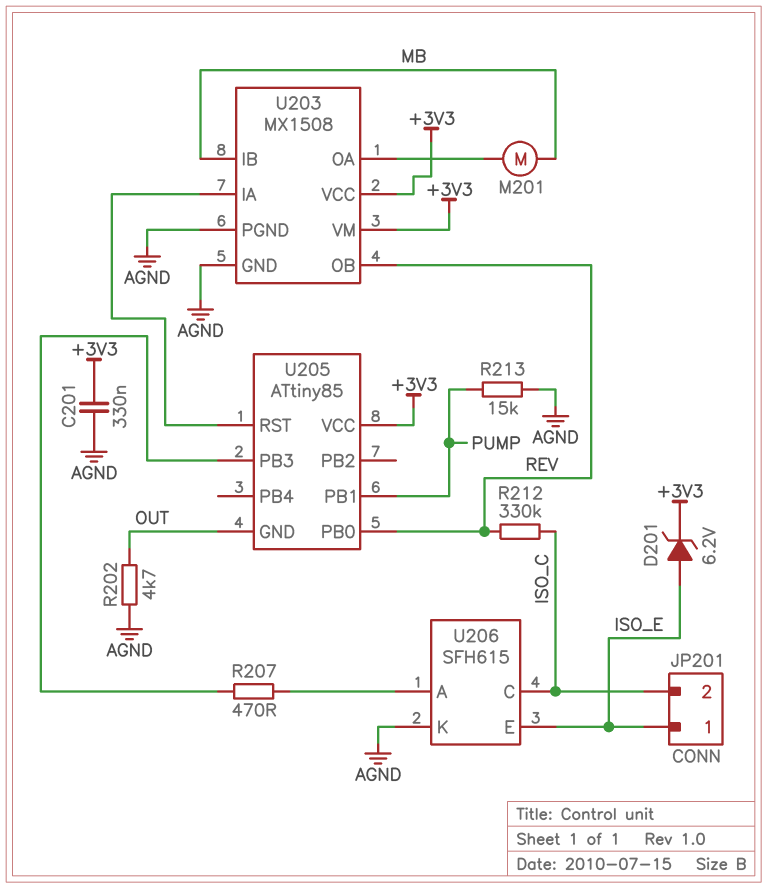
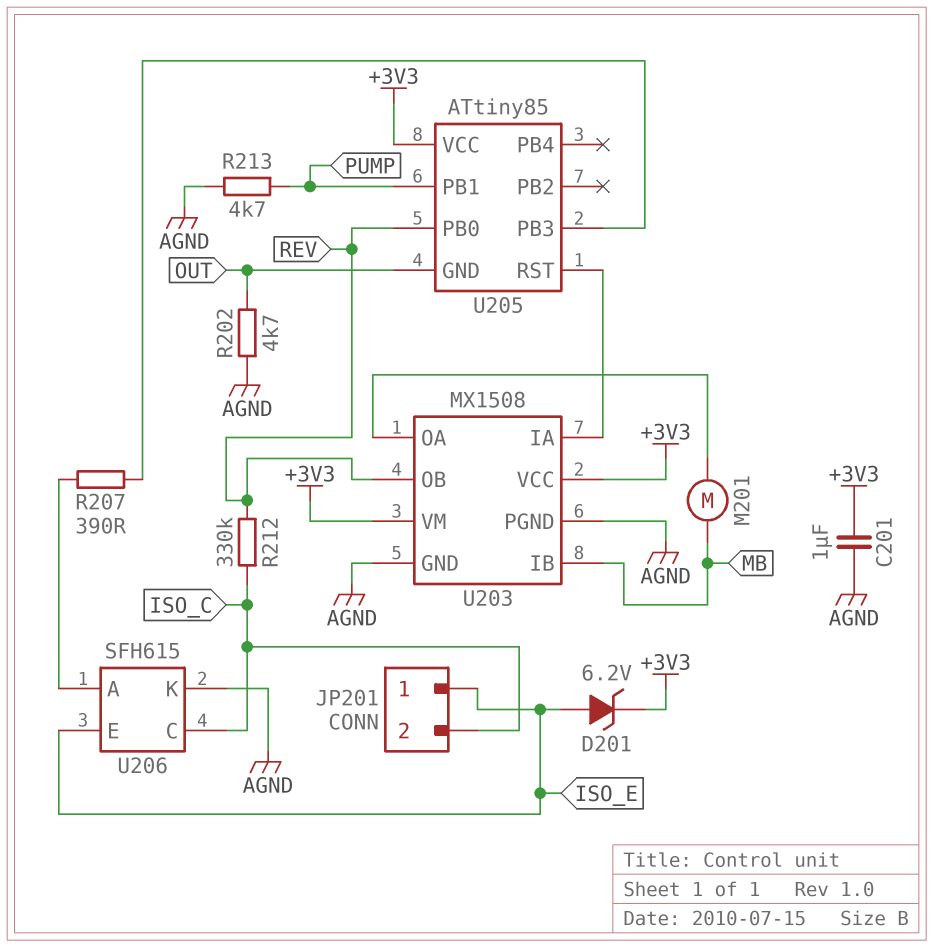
C201: 330nF (+3V3, AGND) -> 1uF (+3V3, AGND)
R207: 470 (U205/PB3, U206/A) -> 390 (U205/PB3, U206/A)
R213: 15k (AGND, PUMP) -> 4.7k (AGND, PUMP)

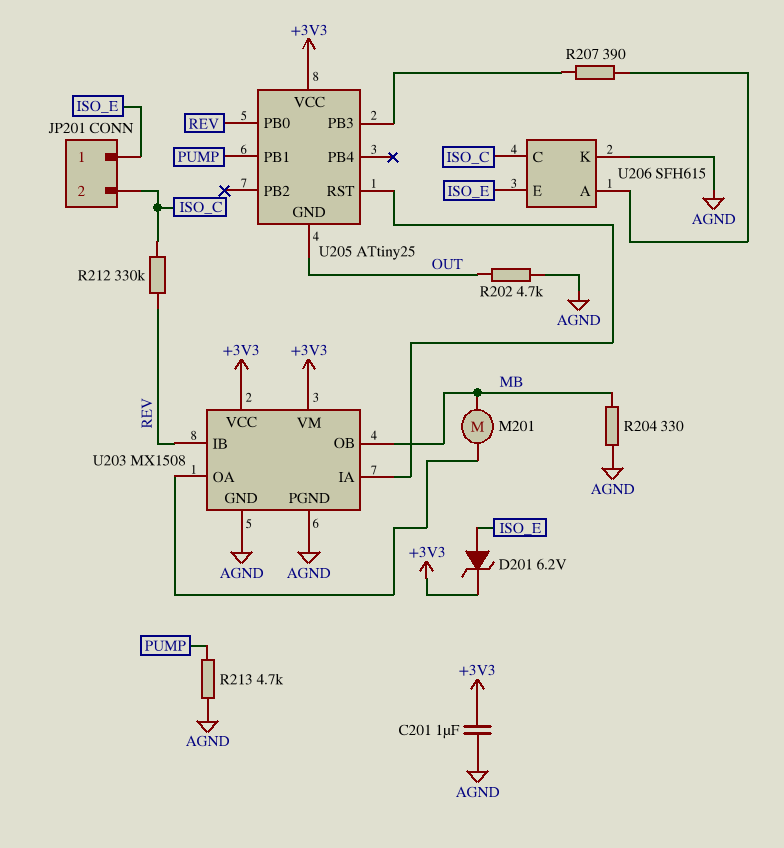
R204: none -> 330 (AGND, MB)
U203 pin IB: MB -> REV
U203 pin OB: REV -> MB
U205: ATtiny85 -> ATtiny25

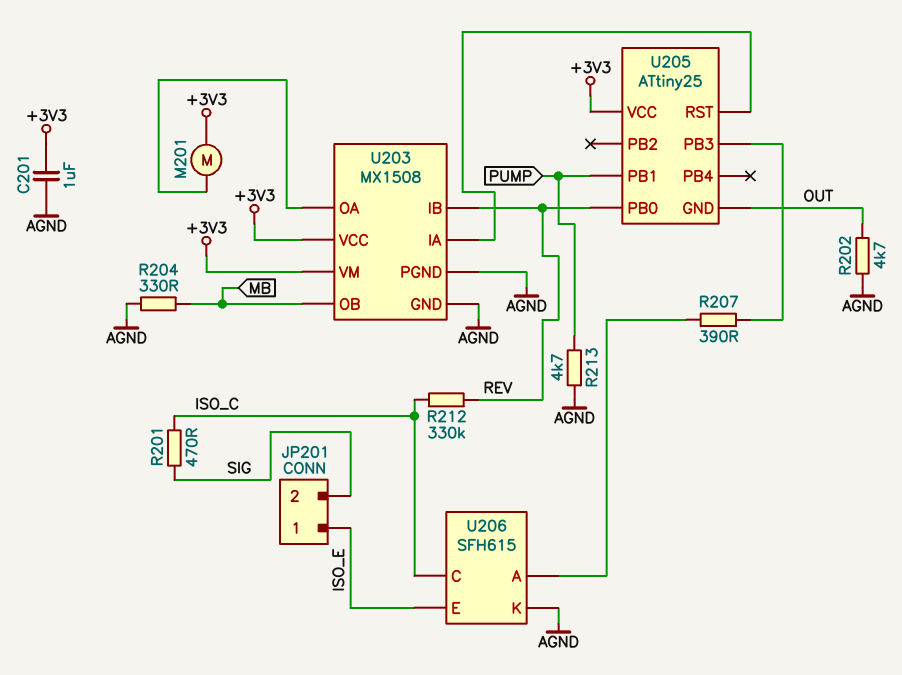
D201: zener 6.2V (A ISO_E, K +3V3) -> none
JP201 pin 2: ISO_C -> SIG
M201: motor (MB, U203/OA) -> motor (+3V3, U203/OA)
R201: none -> 470 (ISO_C, SIG)

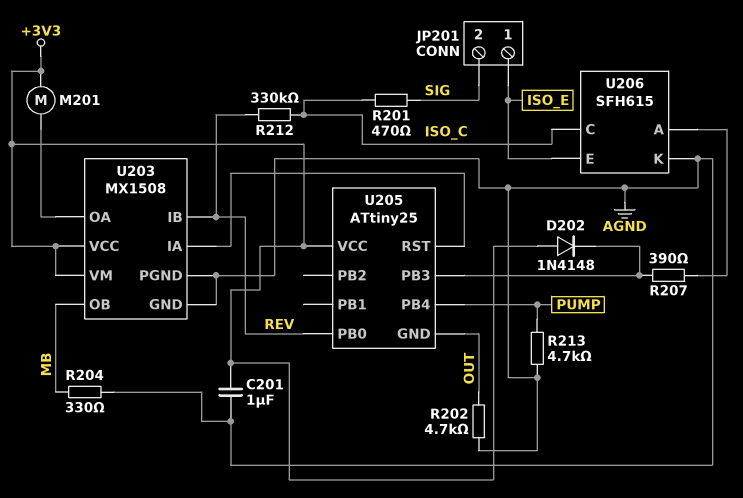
D202: none -> diode 1N4148 (A +3V3, K U205/PB3)
U205 pin PB1: PUMP -> none
U205 pin PB4: none -> PUMP

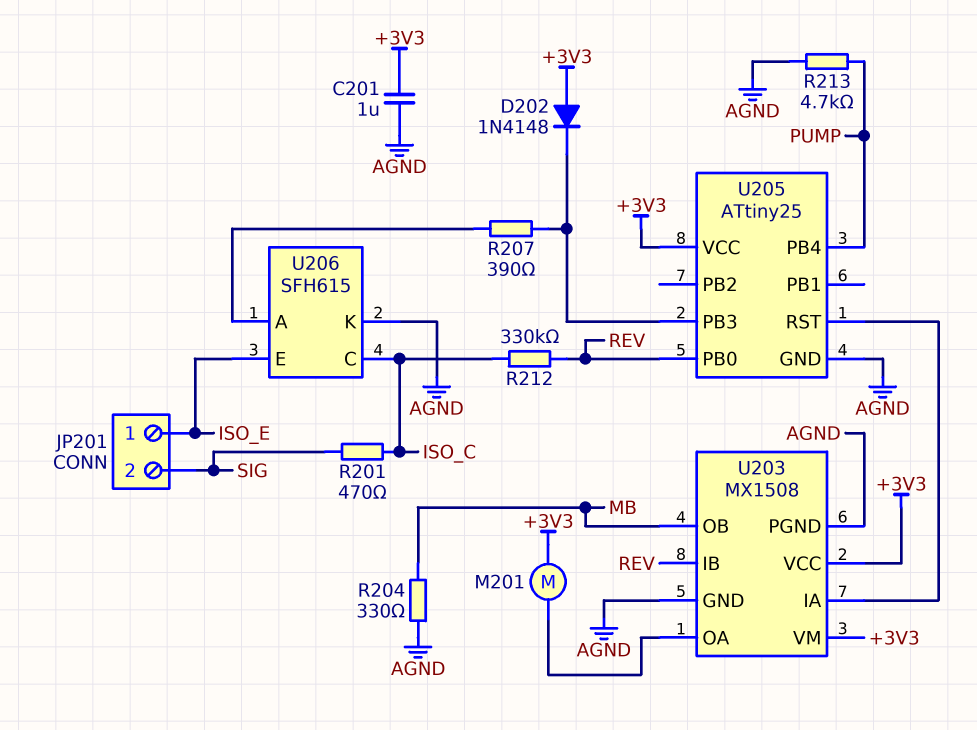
R202: 4.7k (AGND, OUT) -> none
U205 pin GND: OUT -> AGND

